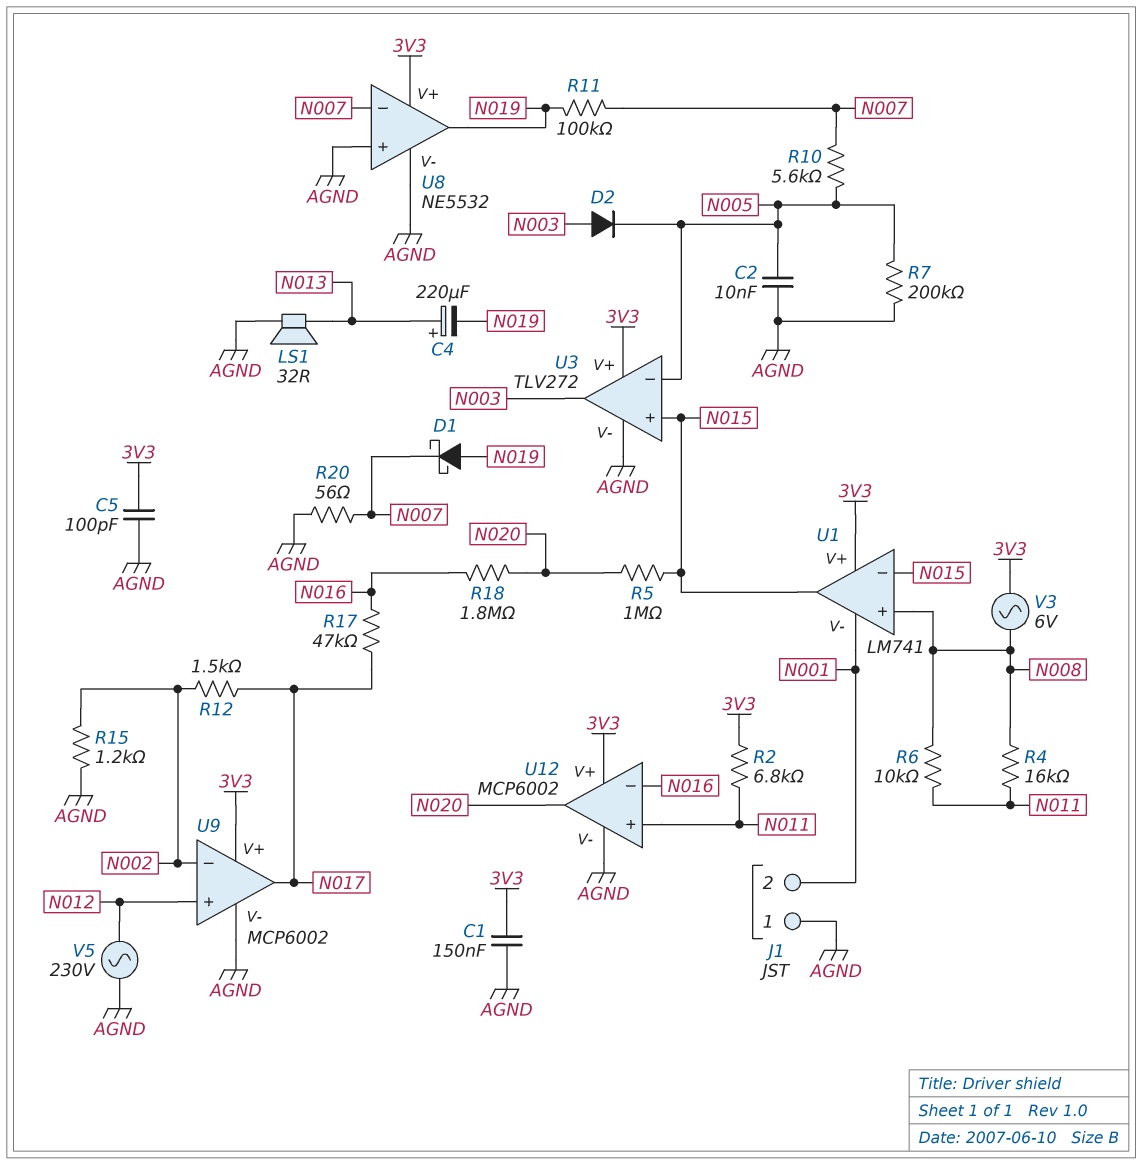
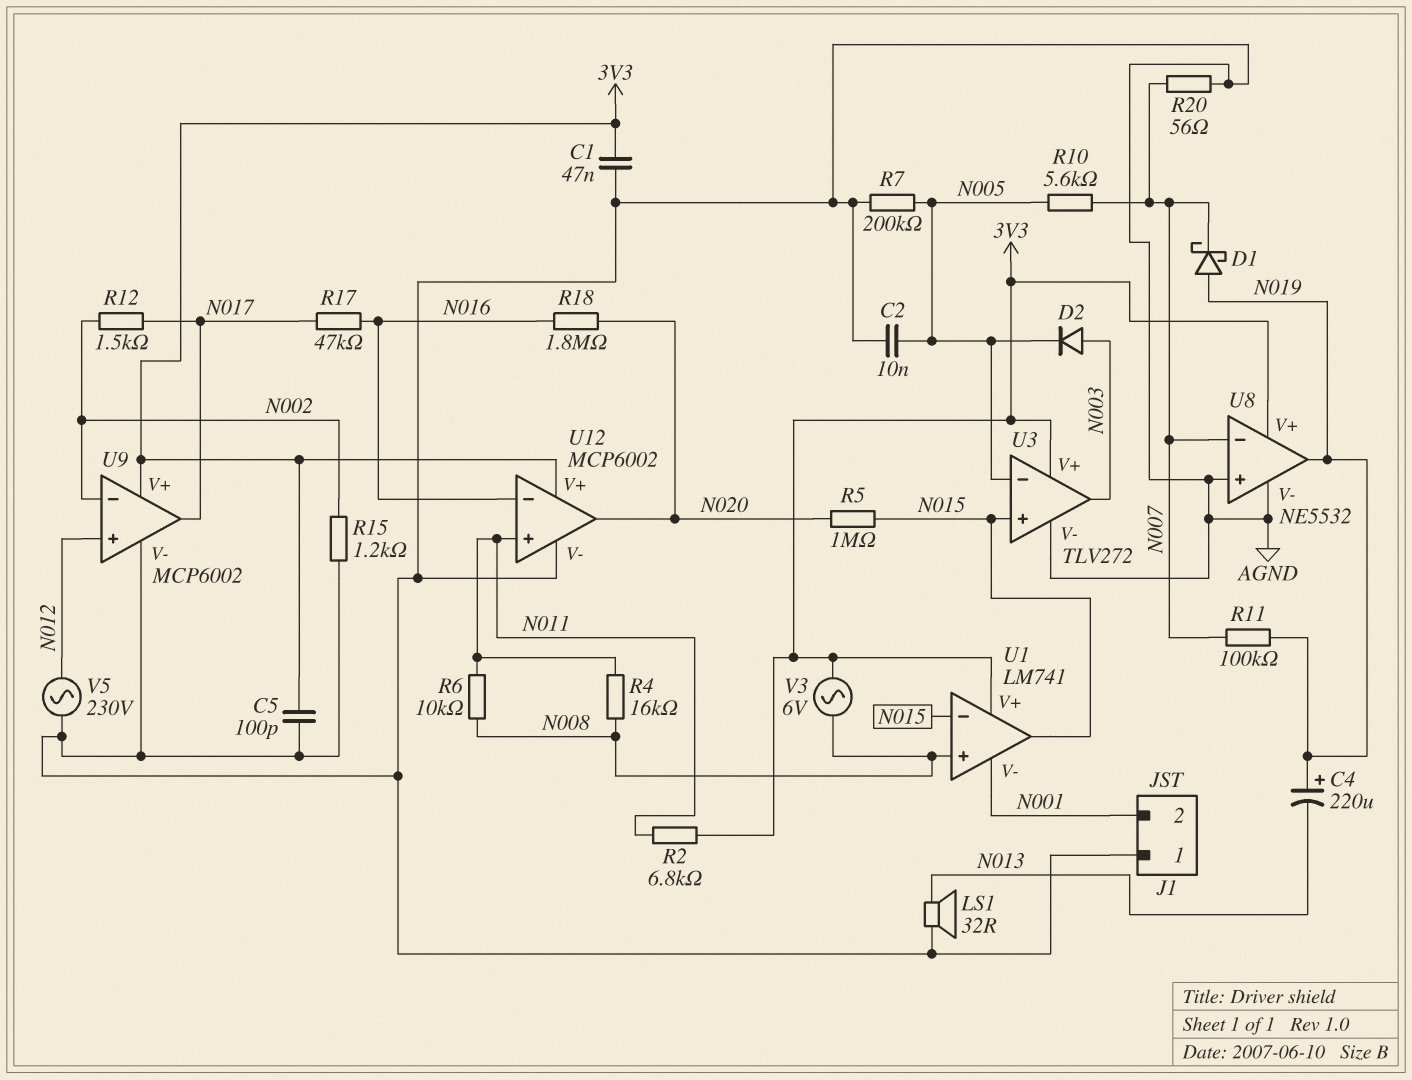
C1: 150nF (3V3, AGND) -> 47nF (3V3, AGND)
C4: 220uF (plus N013, minus N019) -> 220uF (plus N019, minus N013)

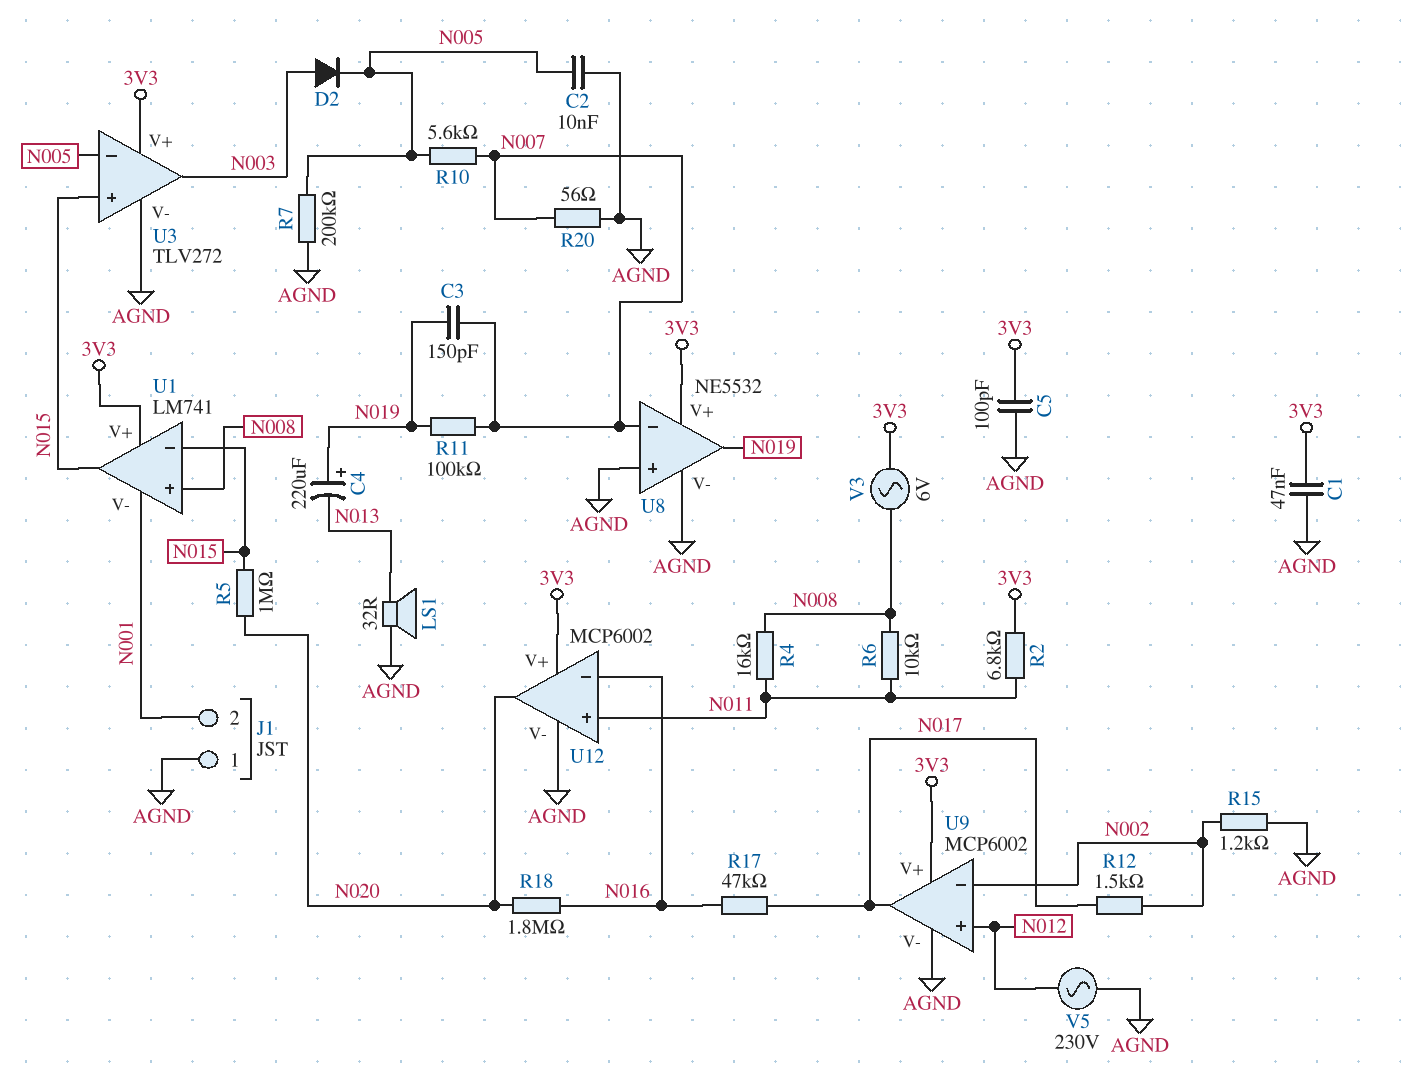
C3: none -> 150pF (N007, N019)
D1: schottky (A N019, K N007) -> none

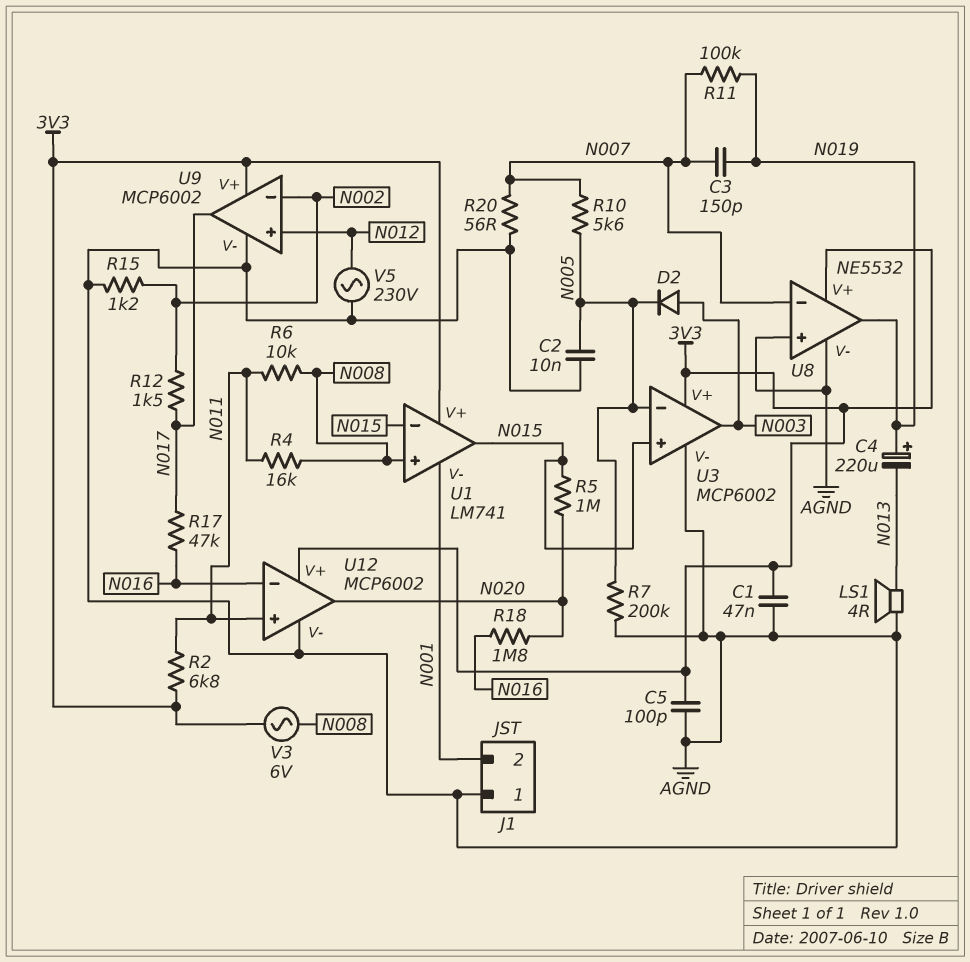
LS1: speaker 32R (AGND, N013) -> speaker 4R (AGND, N013)
U3: TLV272 -> MCP6002

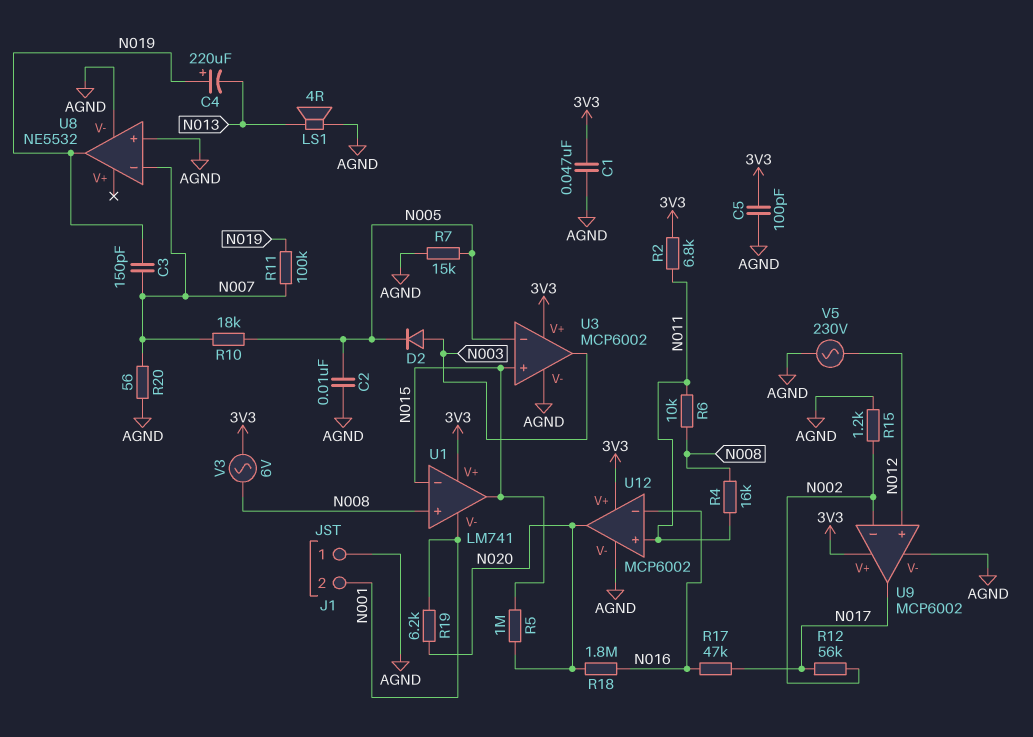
R7: 200k (AGND, N005) -> 15k (AGND, N005)
R10: 5.6k (N005, N007) -> 18k (N005, N007)
R12: 1.5k (N002, N017) -> 56k (N002, N017)
R19: none -> 6.2k (N001, N020)
U8 pin V+: 3V3 -> none

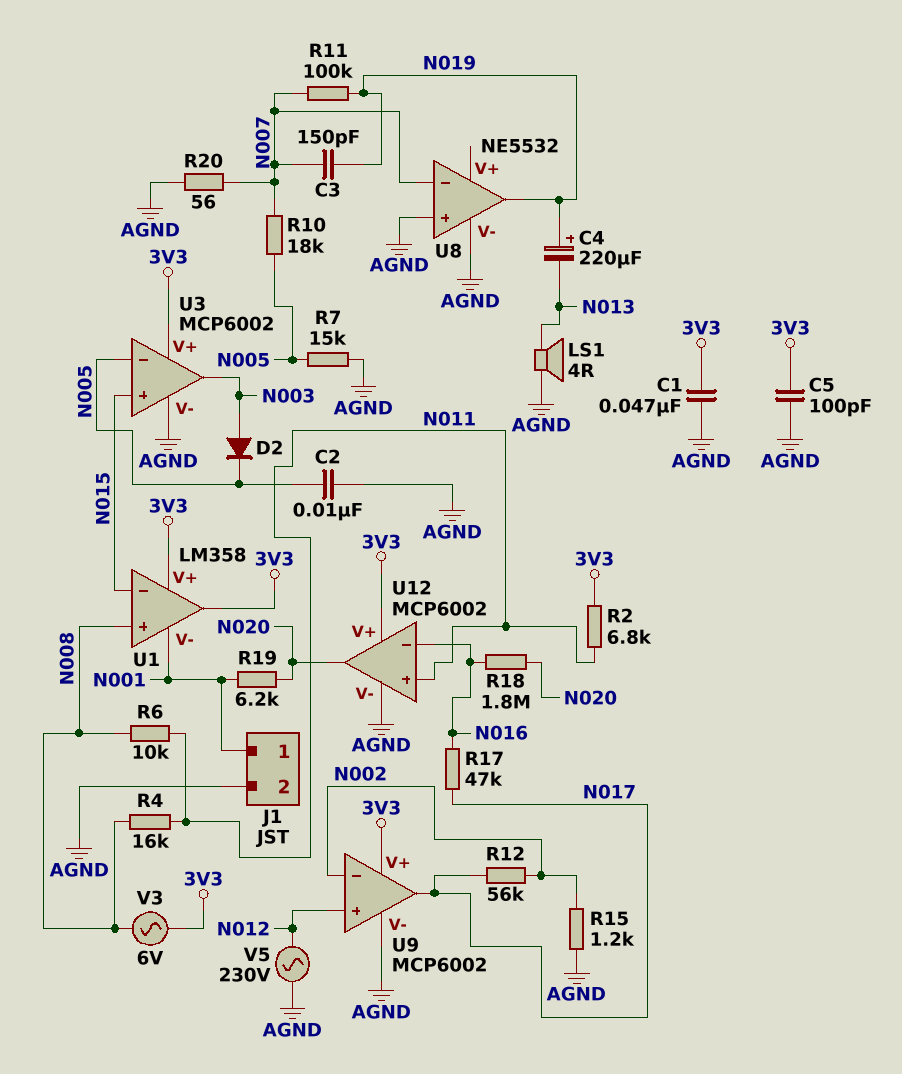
J1 pin 1: AGND -> N001
J1 pin 2: N001 -> AGND
R5: 1M (N015, N020) -> none
U1: LM741 -> LM358
U1 pin out: N015 -> 3V3

